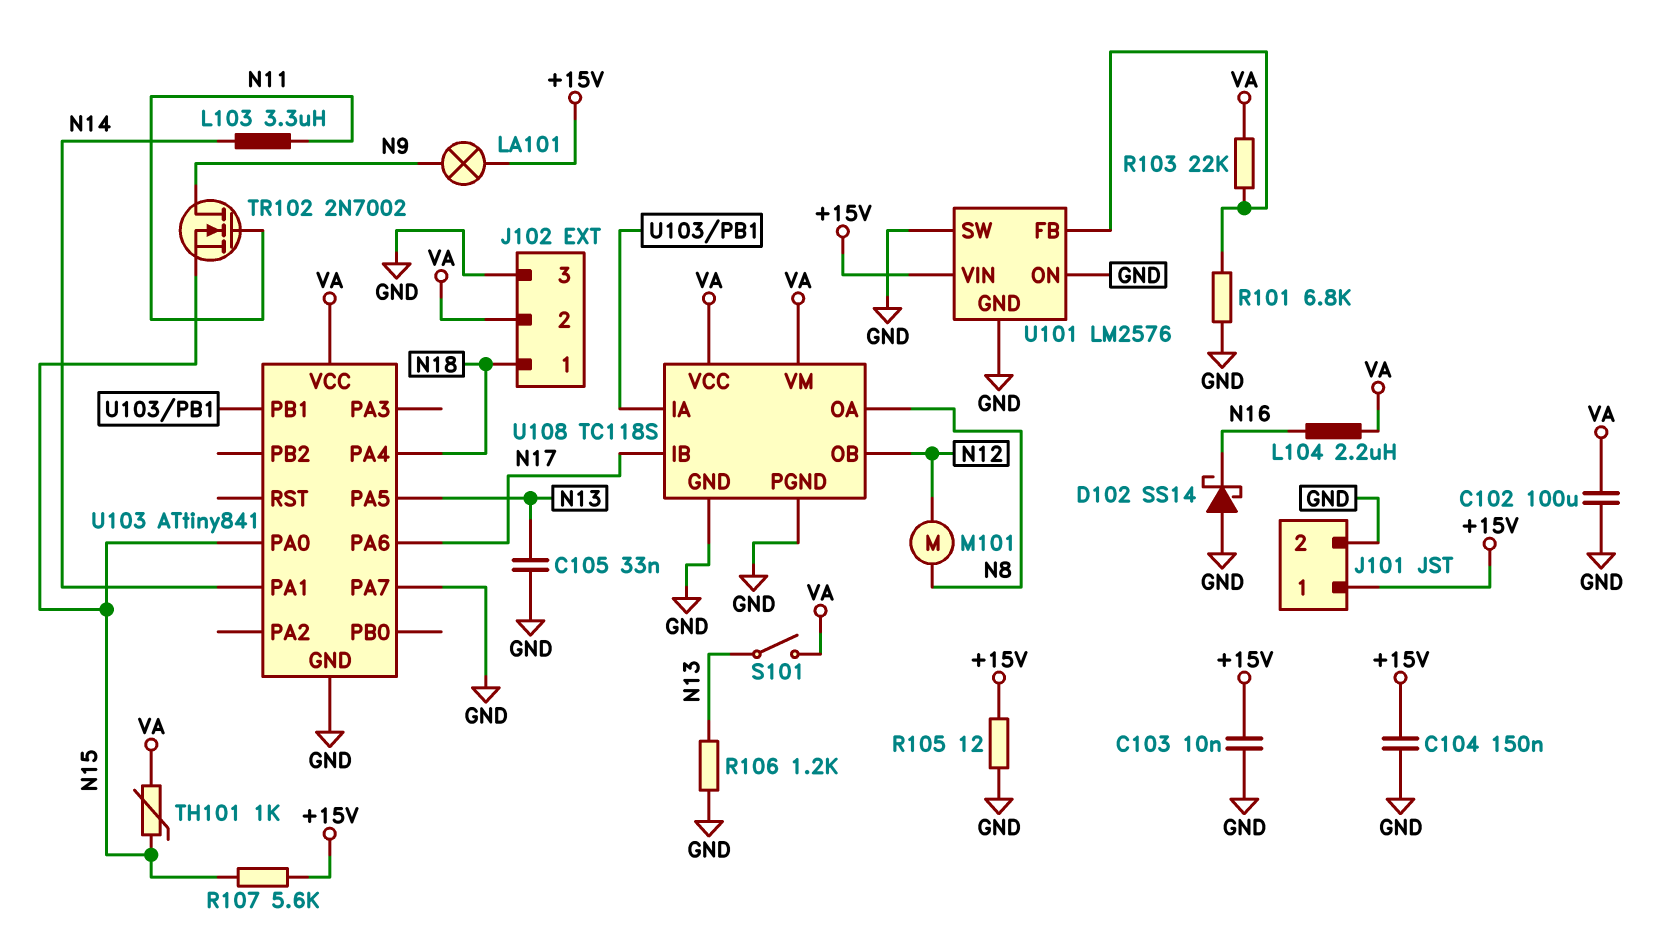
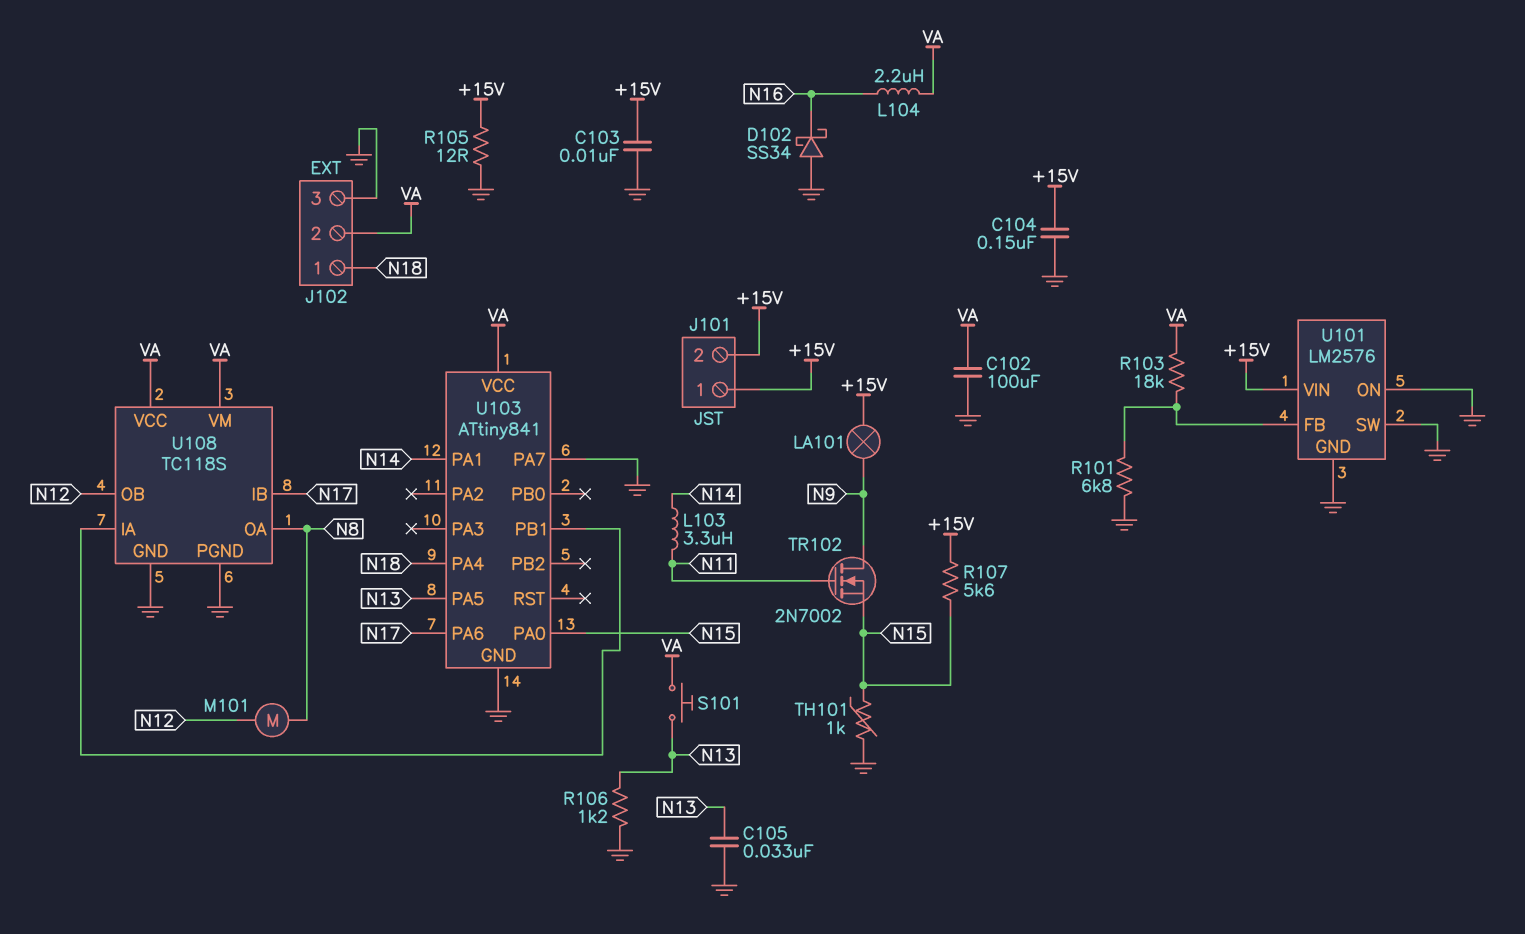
D102: schottky SS14 (A GND, K N16) -> schottky SS34 (A GND, K N16)
J101 pin 2: GND -> +15V
R103: 22k (U101/FB, VA) -> 18k (U101/FB, VA)
S101: switch (N13, VA) -> button (N13, VA)
TH101: 1k (N15, VA) -> 1k (GND, N15)

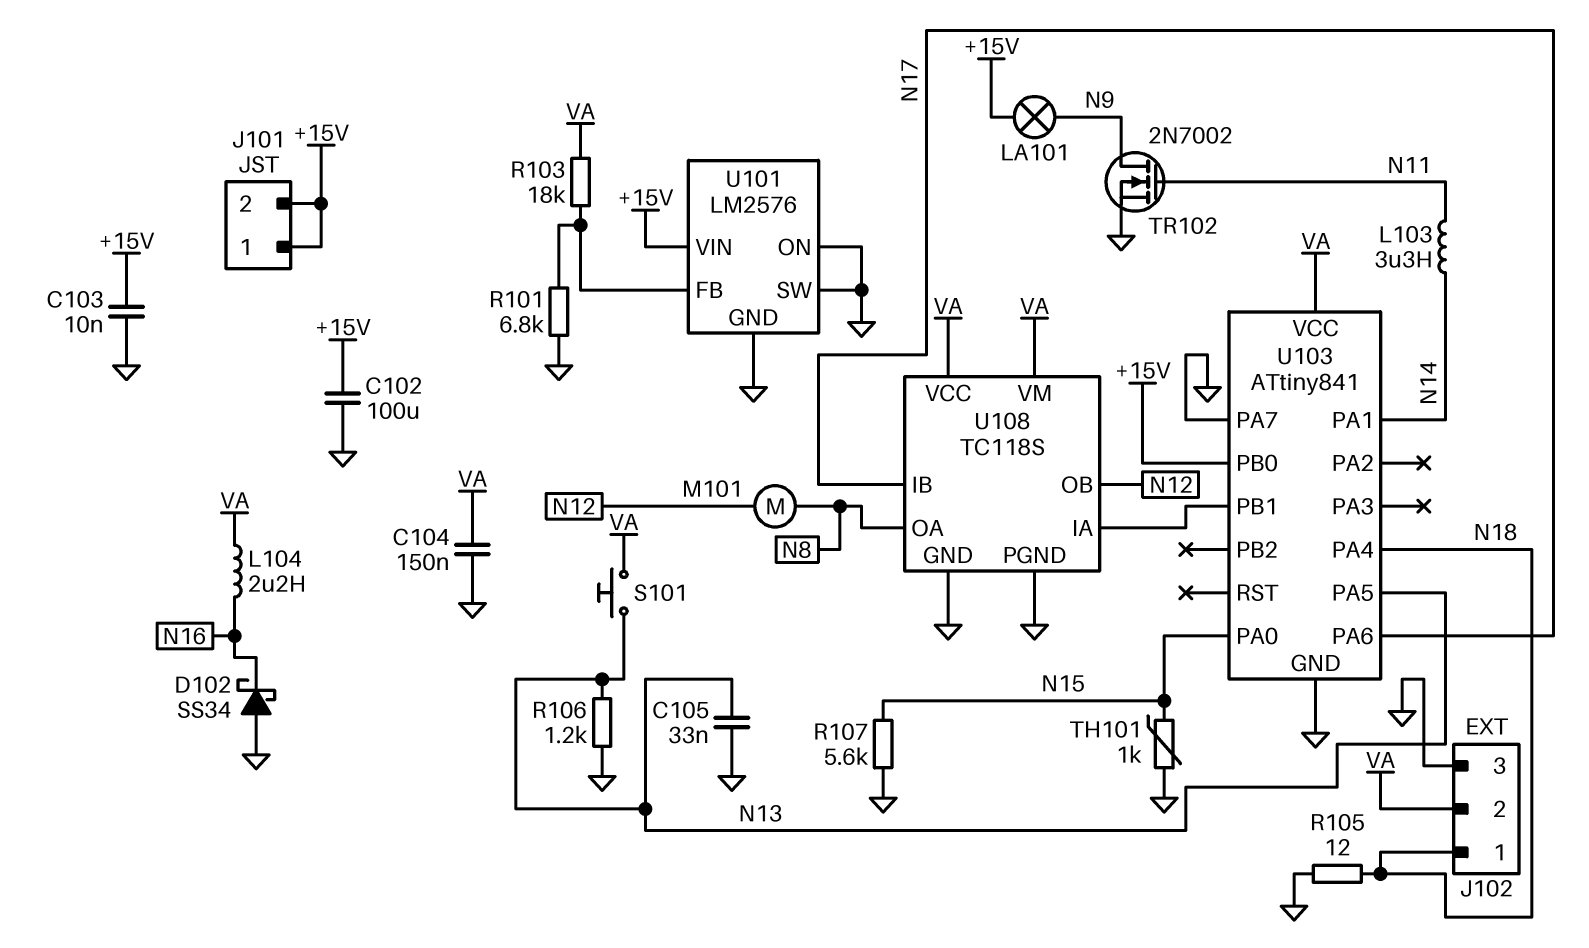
C102: 100uF (GND, VA) -> 100uF (+15V, GND)
C104: 150nF (+15V, GND) -> 150nF (GND, VA)
R105: 12 (+15V, GND) -> 12 (GND, N18)
R107: 5.6k (+15V, N15) -> 5.6k (GND, N15)
TR102: NMOS 2N7002 (G N11, D N9, S N15) -> NMOS 2N7002 (G N11, D N9, S GND)
U103 pin PB0: none -> +15V

